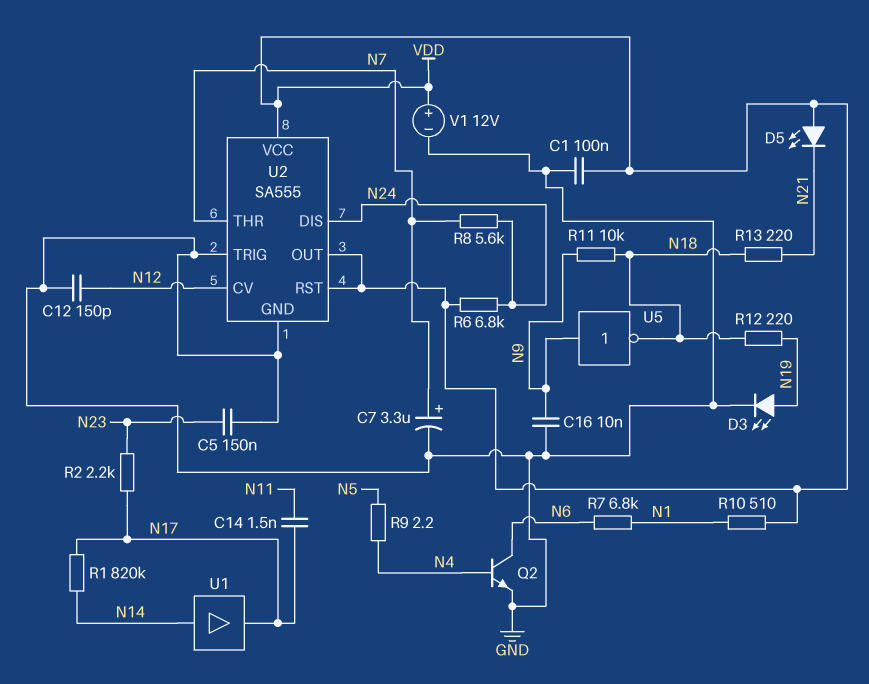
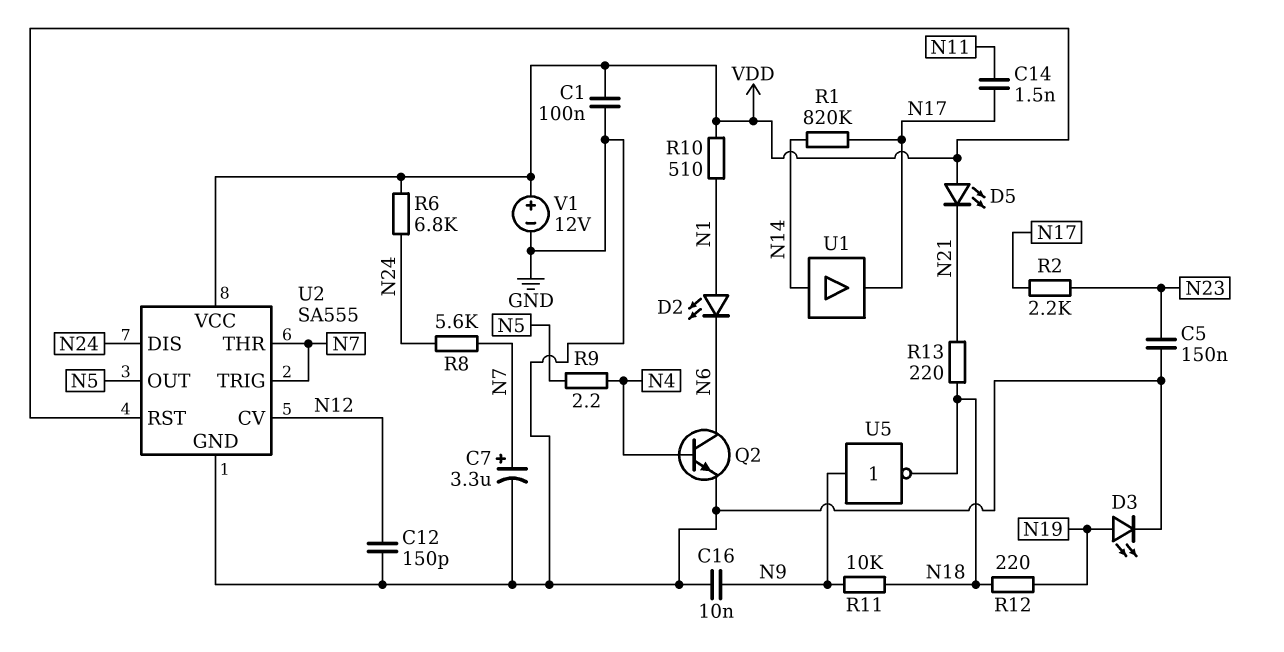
D2: none -> LED (A N1, K N6)
R7: 6.8k (N1, N6) -> none
U2 pin OUT: VDD -> N5
U2 pin TRIG: GND -> N7

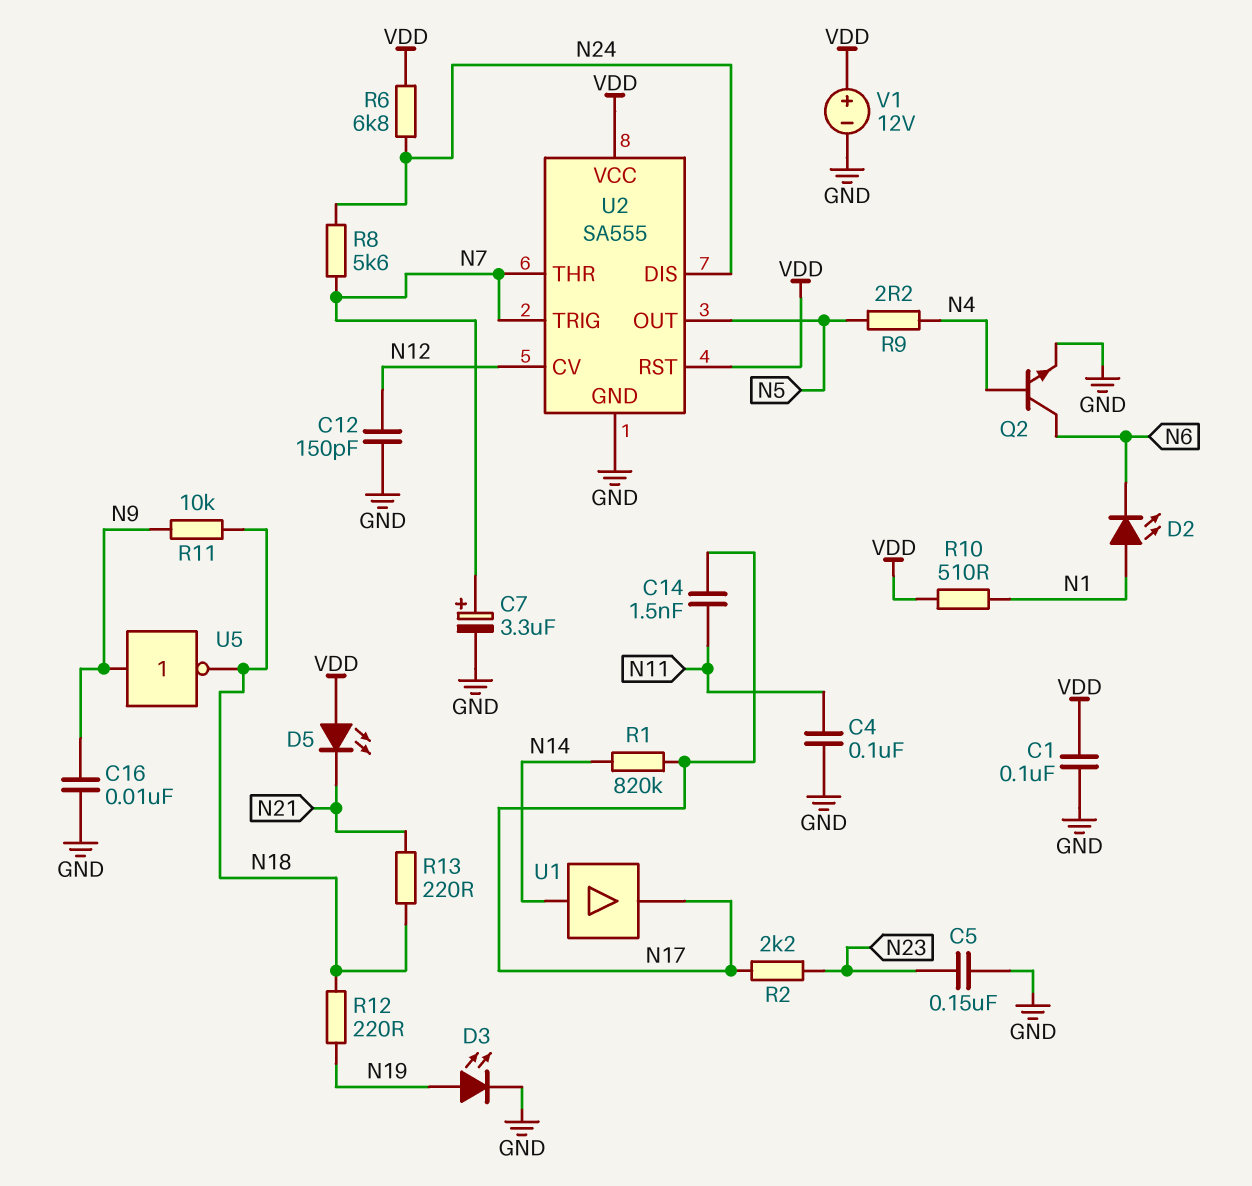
C4: none -> 100nF (GND, N11)

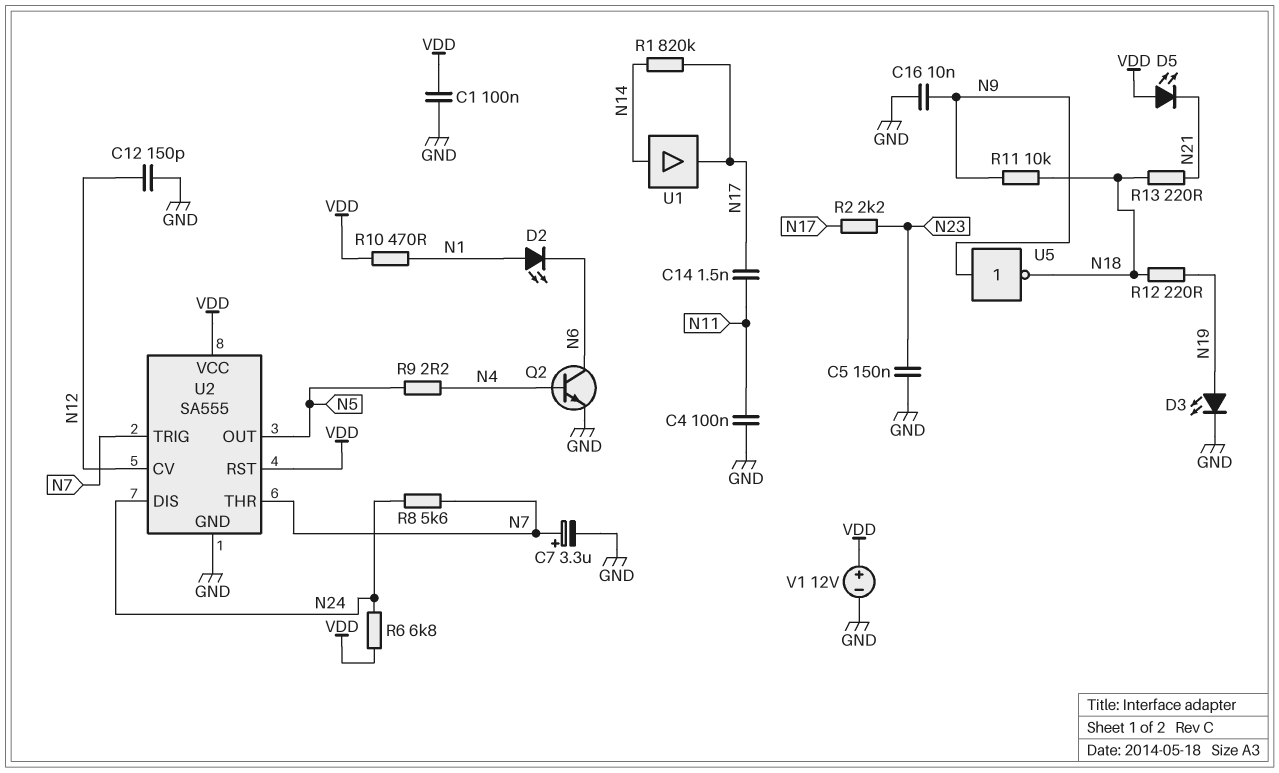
R10: 510 (N1, VDD) -> 470 (N1, VDD)

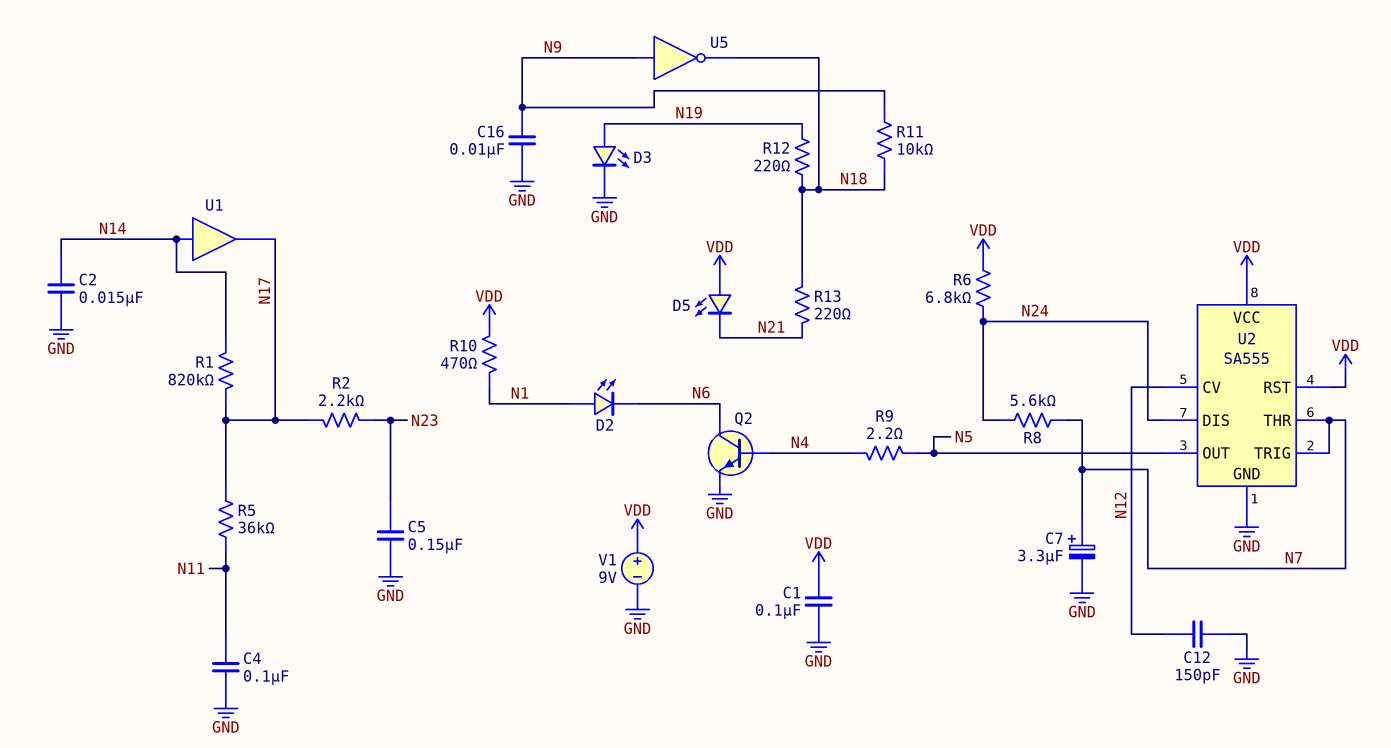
C2: none -> 15nF (GND, N14)
C14: 1.5nF (N11, N17) -> none
R5: none -> 36k (N11, N17)
V1: 12V (plus VDD, minus GND) -> 9V (plus VDD, minus GND)

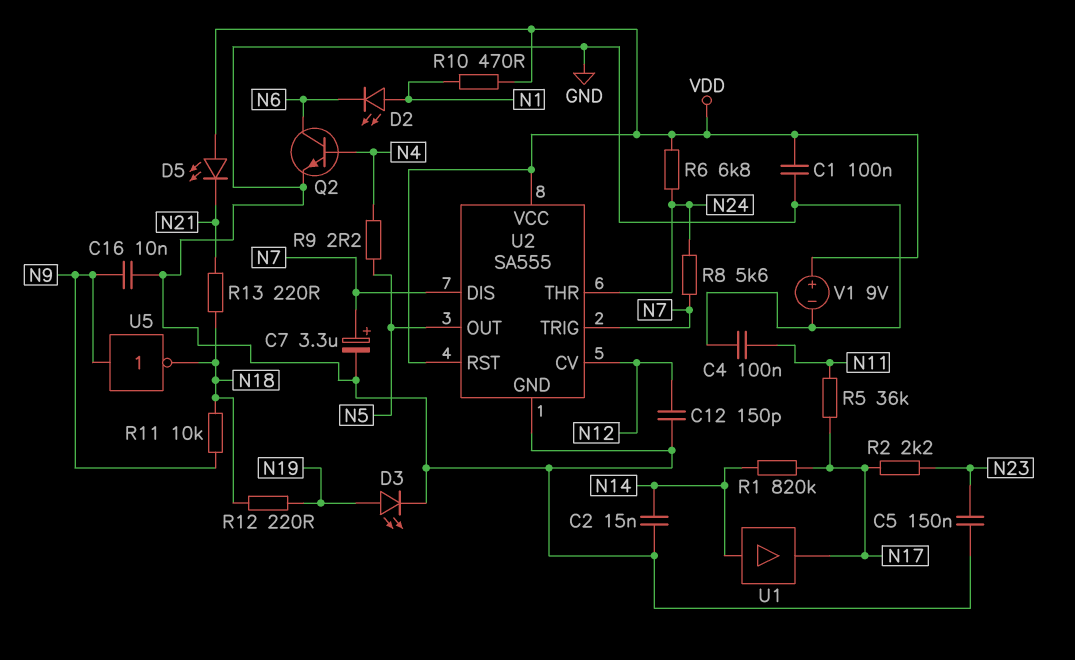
U2 pin DIS: N24 -> N7
U2 pin THR: N7 -> N24

